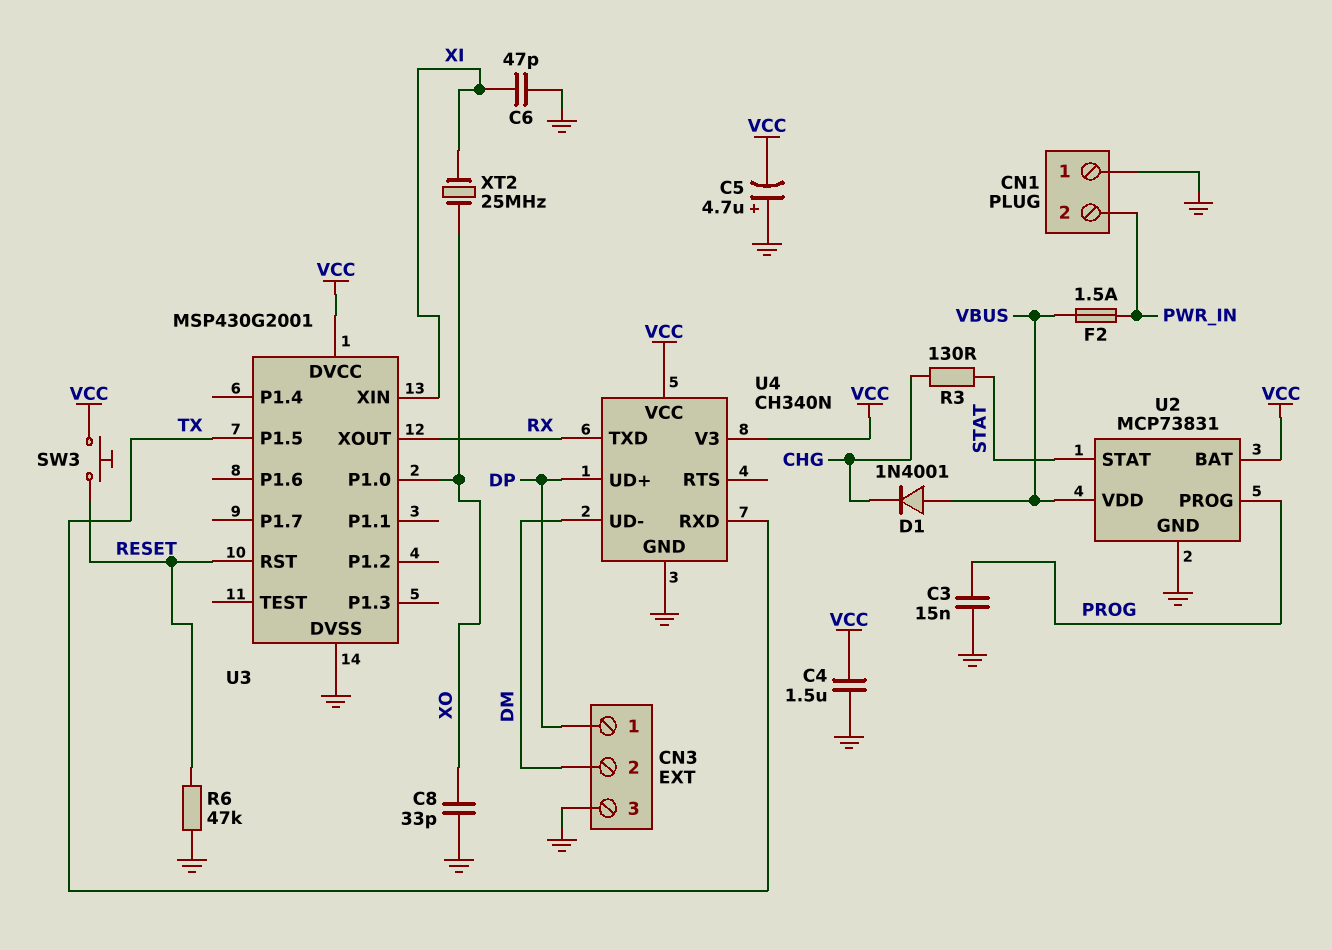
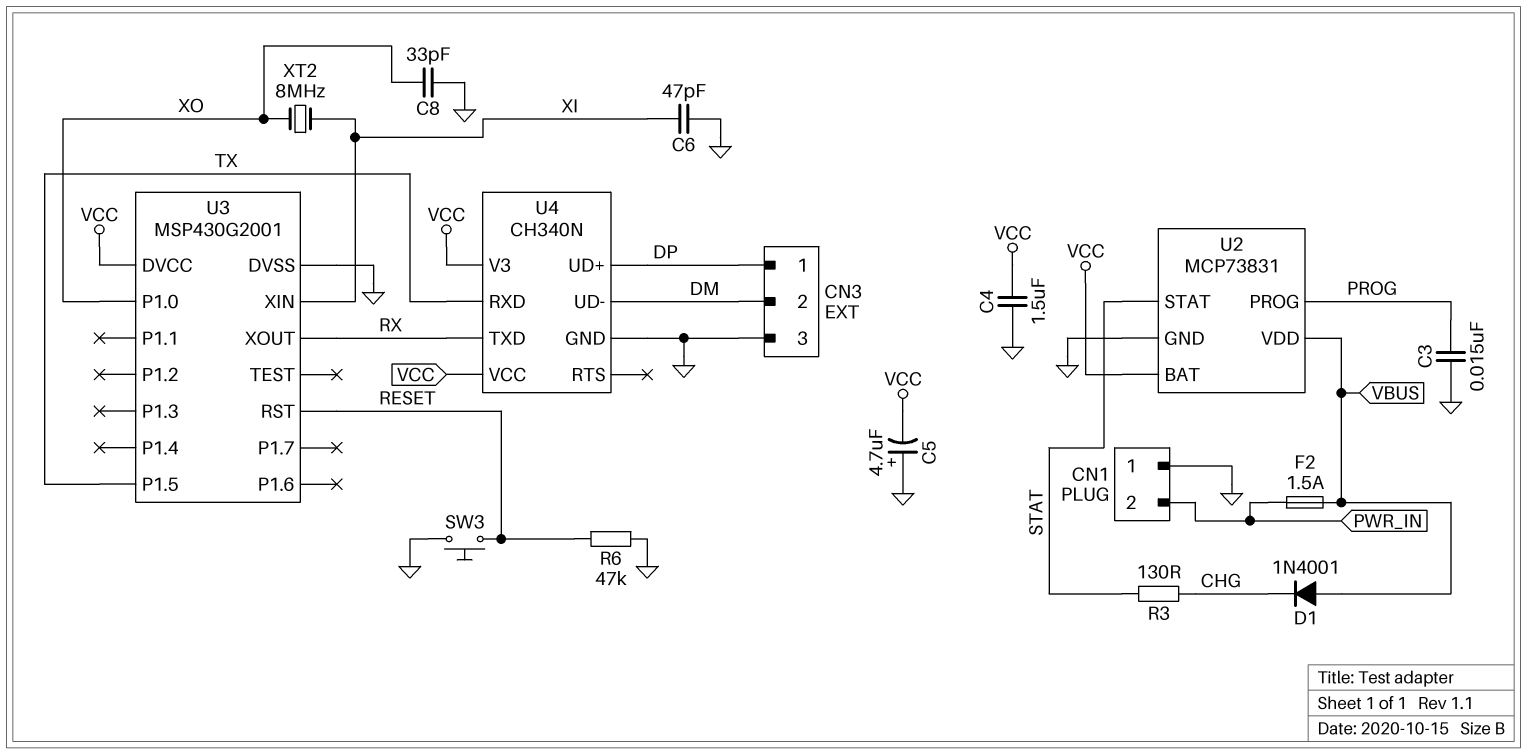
SW3: button (RESET, VCC) -> button (GND, RESET)
XT2: 25MHz (XI, XO) -> 8MHz (XI, XO)

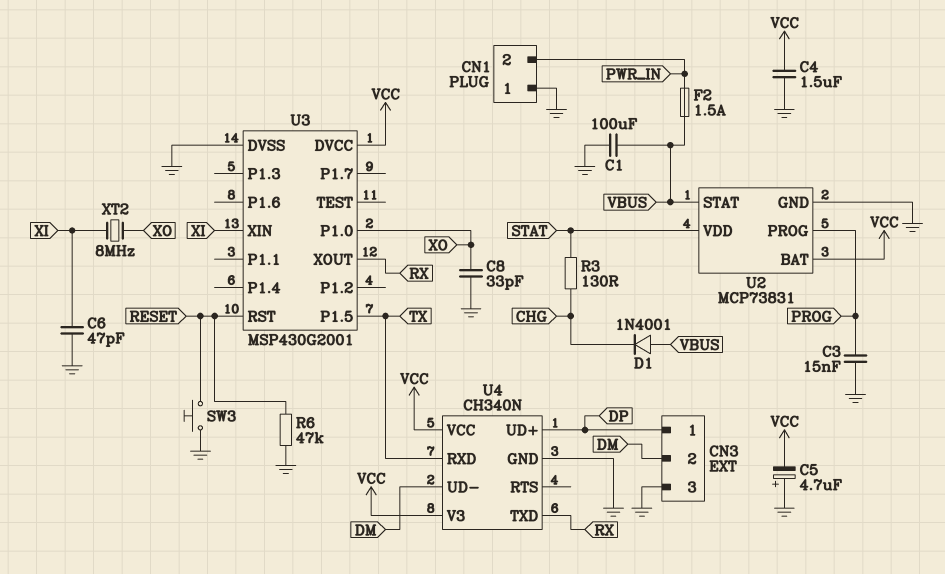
C1: none -> 100uF (GND, VBUS)
U2 pin STAT: STAT -> VBUS
U2 pin VDD: VBUS -> STAT

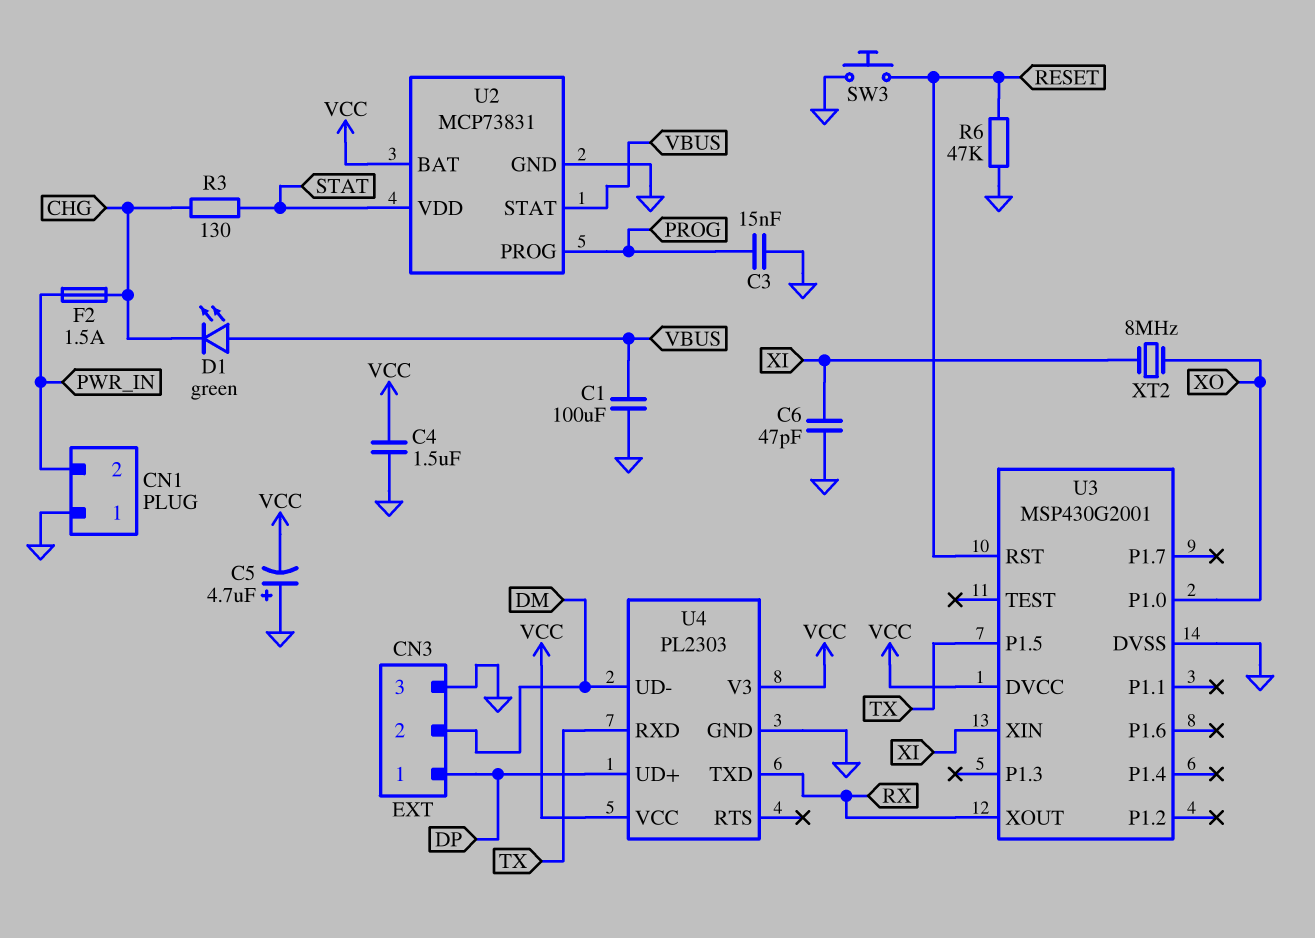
C8: 33pF (GND, XO) -> none
D1: diode 1N4001 (A VBUS, K CHG) -> LED green (A VBUS, K CHG)
F2: 1.5A (PWR_IN, VBUS) -> 1.5A (CHG, PWR_IN)
U4: CH340N -> PL2303

